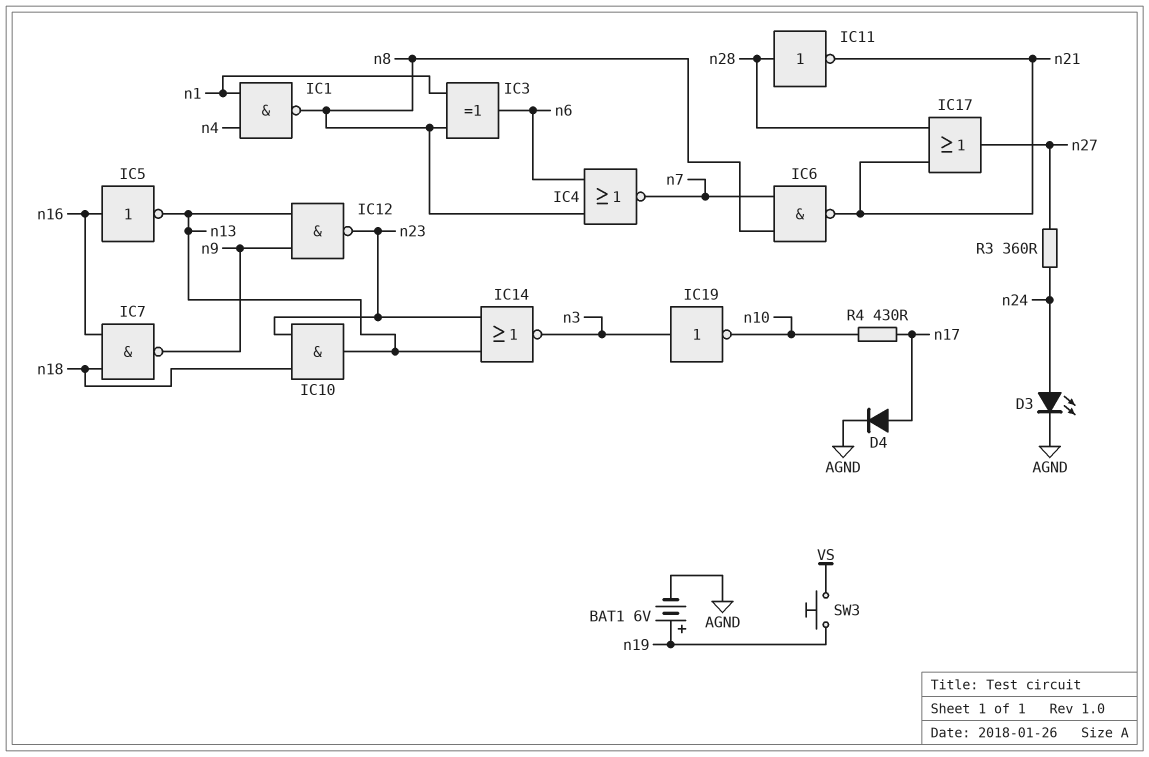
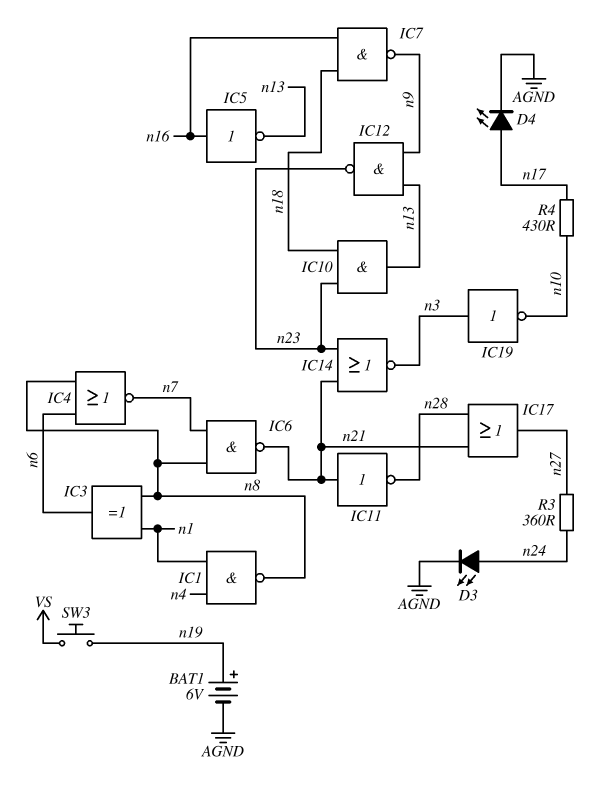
D4: diode (A n17, K AGND) -> LED (A n17, K AGND)
IC11: NOT (in n28, out n21) -> NOT (in n21, out n28)
IC14: NOR (in n13, in n23, out n3) -> NOR (in n21, in n23, out n3)

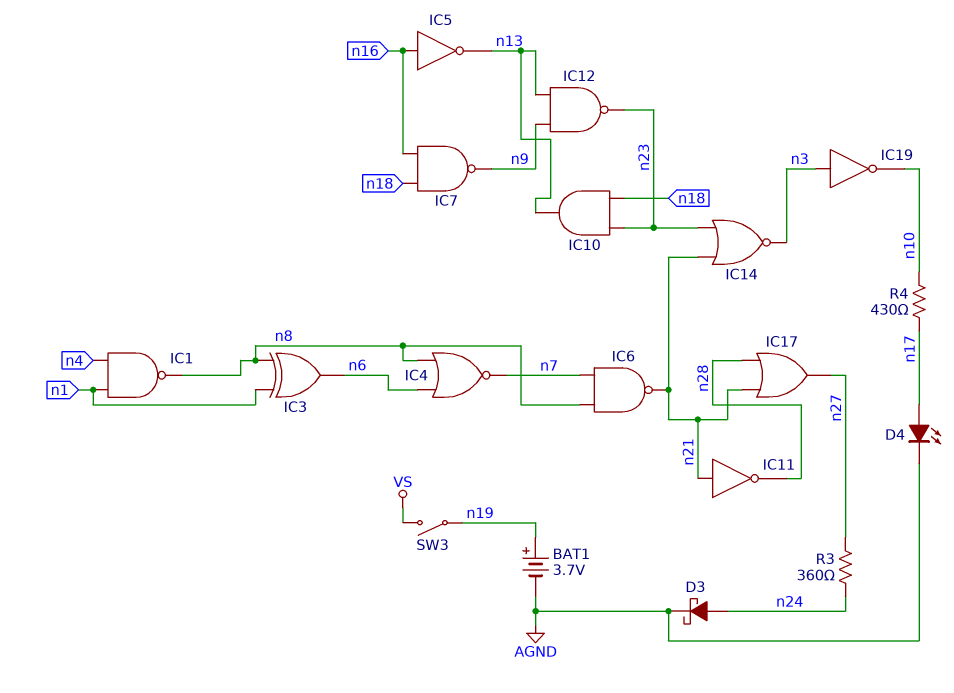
BAT1: 6V (plus n19, minus AGND) -> 3.7V (plus n19, minus AGND)
D3: LED (A n24, K AGND) -> schottky (A n24, K AGND)
SW3: button (VS, n19) -> switch (VS, n19)

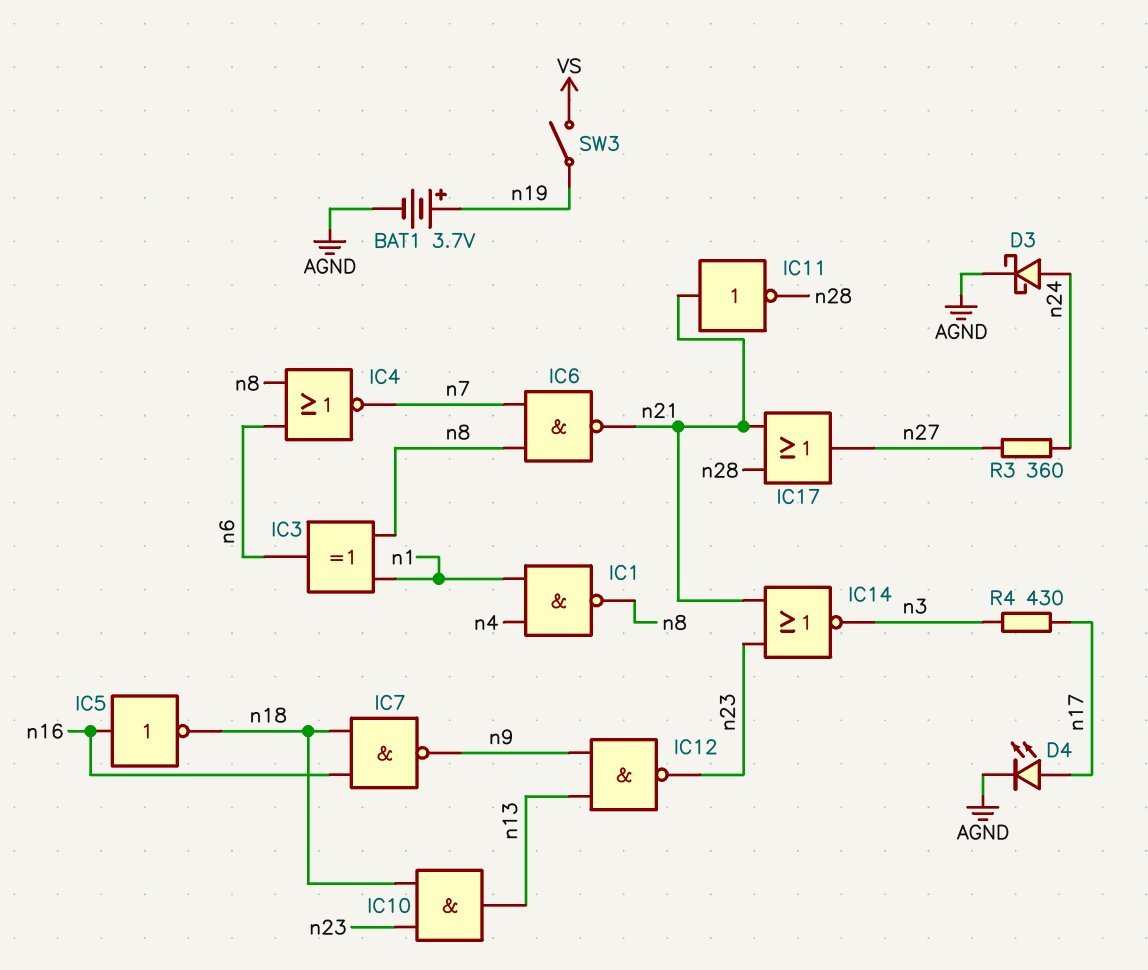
IC5: NOT (in n16, out n13) -> NOT (in n16, out n18)
IC19: NOT (in n3, out n10) -> none
R4: 430 (n10, n17) -> 430 (n3, n17)

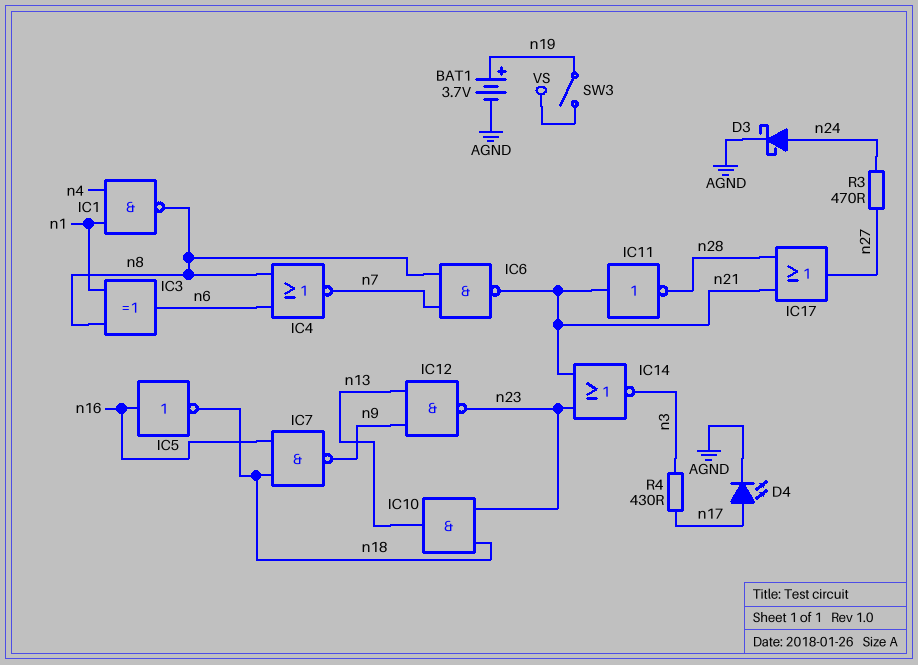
R3: 360 (n24, n27) -> 470 (n24, n27)

